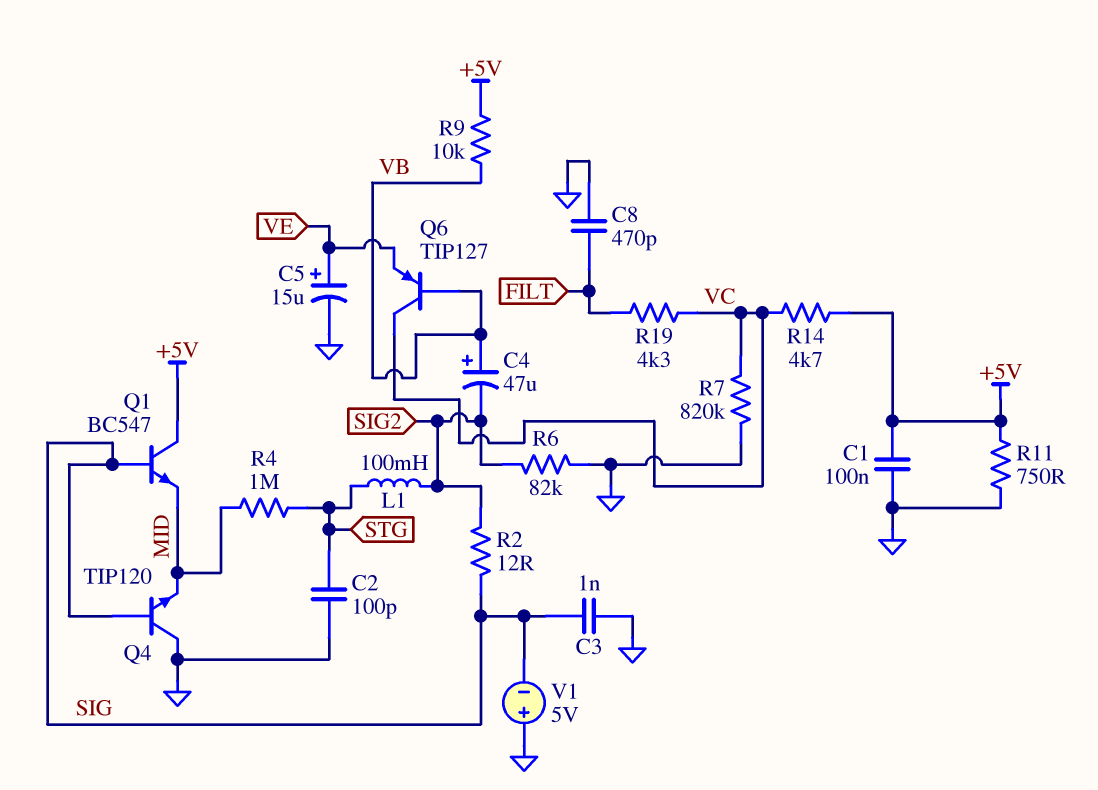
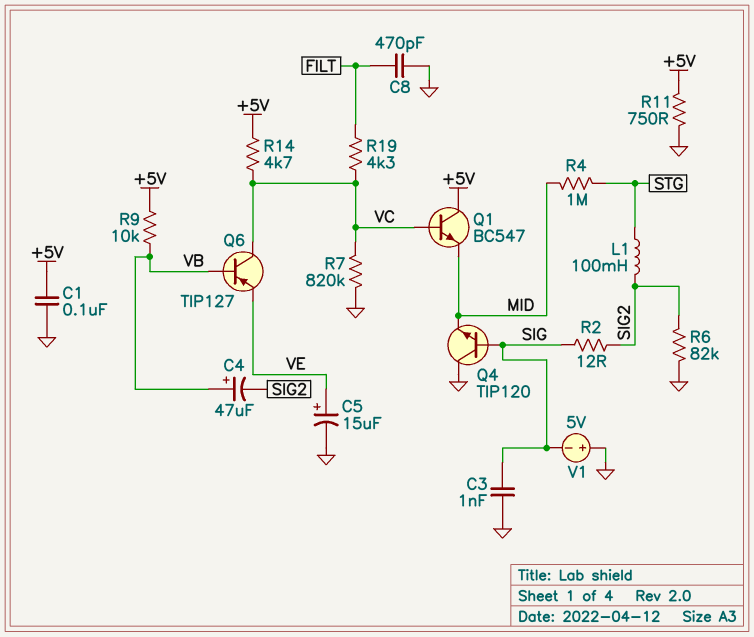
C2: 100pF (GND, STG) -> none
Q1: NPN BC547 (B SIG, C +5V, E MID) -> NPN BC547 (B VC, C +5V, E MID)

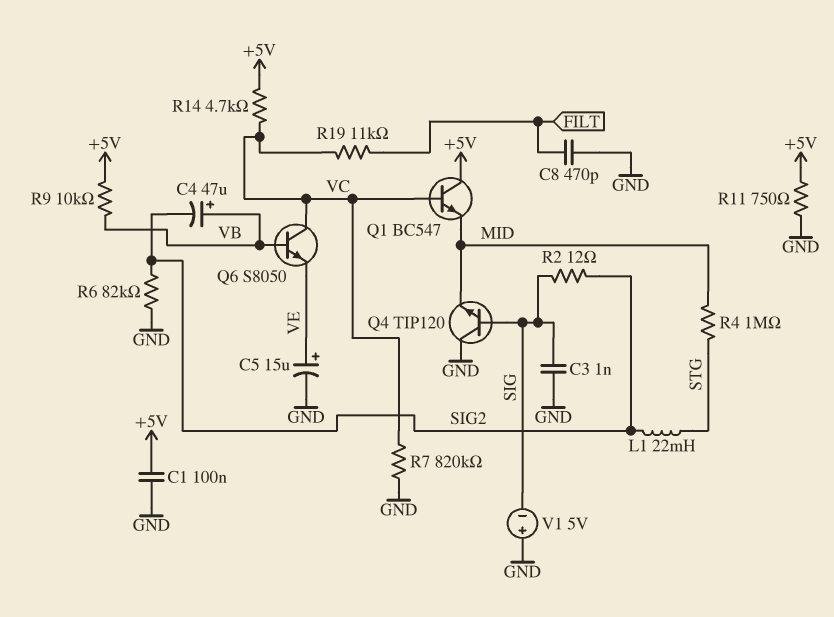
L1: 100mH (SIG2, STG) -> 22mH (SIG2, STG)
Q6: PNP TIP127 (B VB, C VC, E VE) -> NPN S8050 (B VB, C VC, E VE)
R19: 4.3k (FILT, VC) -> 11k (FILT, VC)

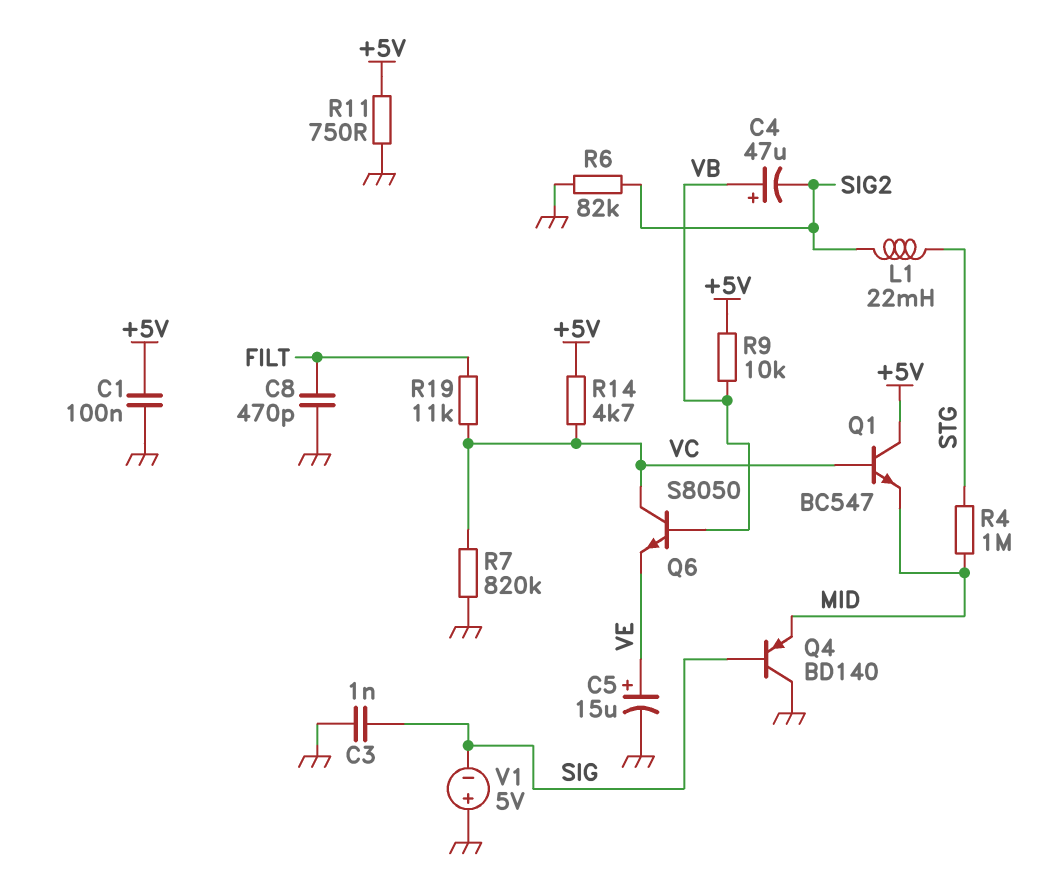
Q4: NPN TIP120 (B SIG, C GND, E MID) -> PNP BD140 (B SIG, C GND, E MID)
R2: 12 (SIG, SIG2) -> none

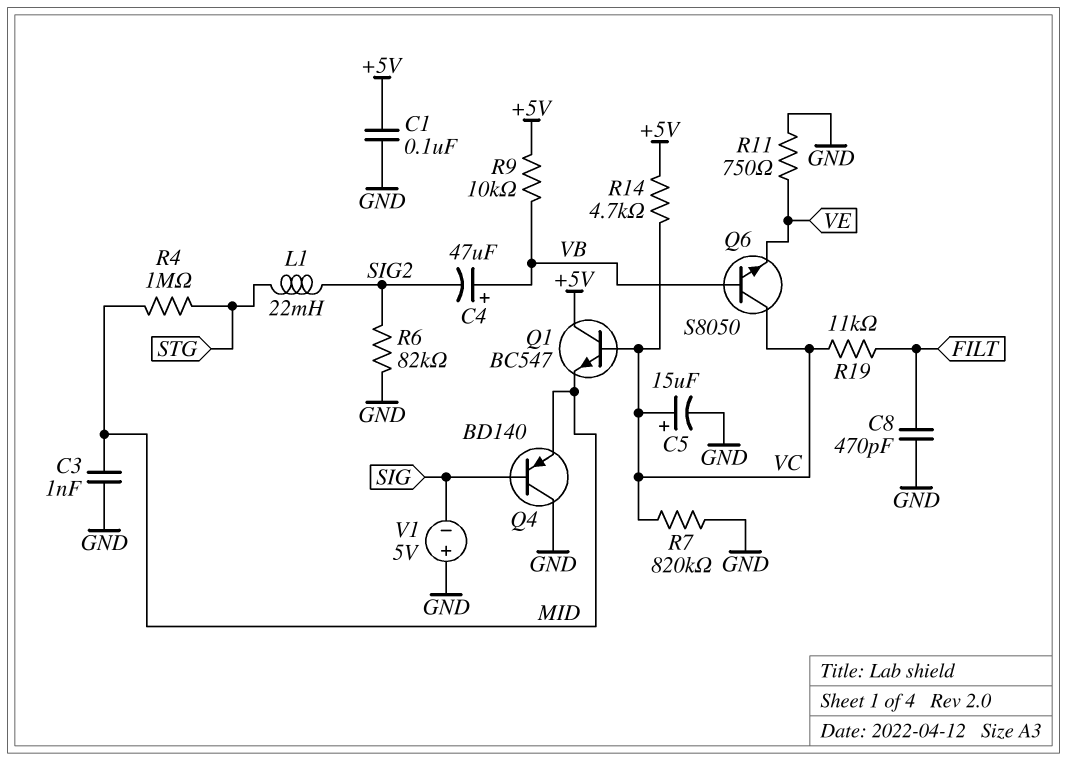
C3: 1nF (GND, SIG) -> 1nF (GND, MID)
C5: 15uF (plus VE, minus GND) -> 15uF (plus VC, minus GND)
R11: 750 (+5V, GND) -> 750 (GND, VE)

